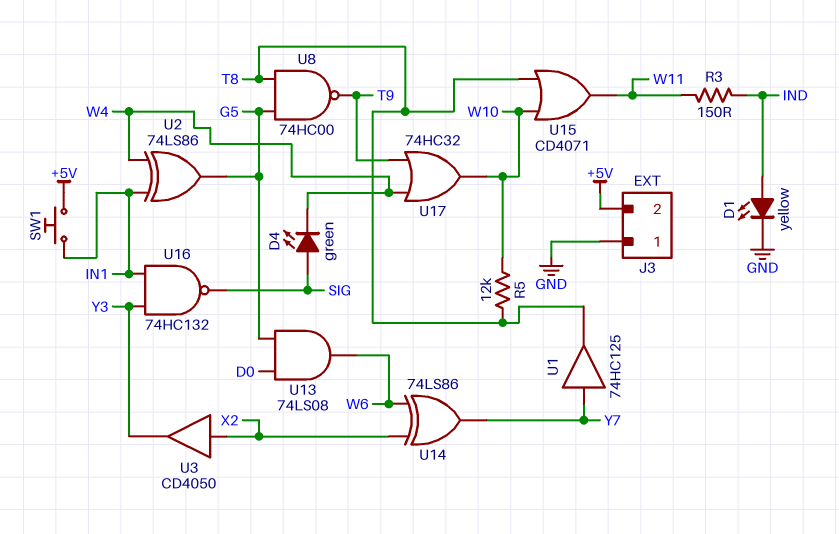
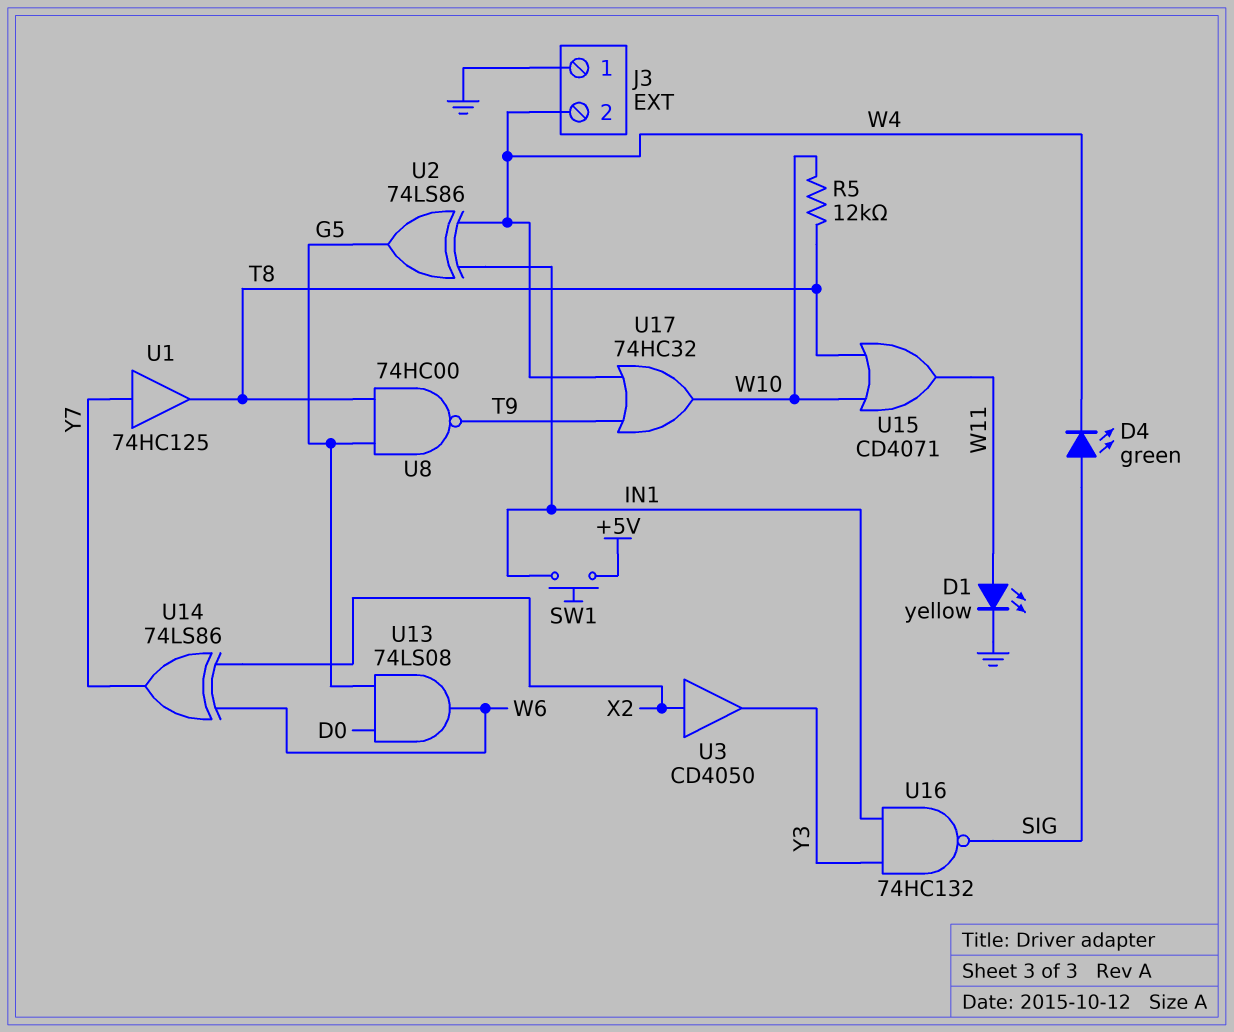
D1: LED yellow (A IND, K GND) -> LED yellow (A W11, K GND)
J3 pin 2: +5V -> W4
R3: 150 (IND, W11) -> none

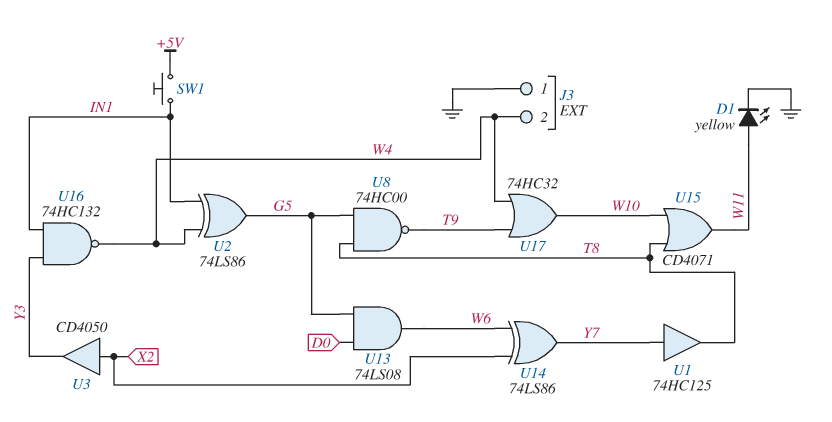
D4: LED green (A SIG, K W4) -> none
R5: 12k (T8, W10) -> none
U16: NAND 74HC132 (in IN1, in Y3, out SIG) -> NAND 74HC132 (in IN1, in Y3, out W4)

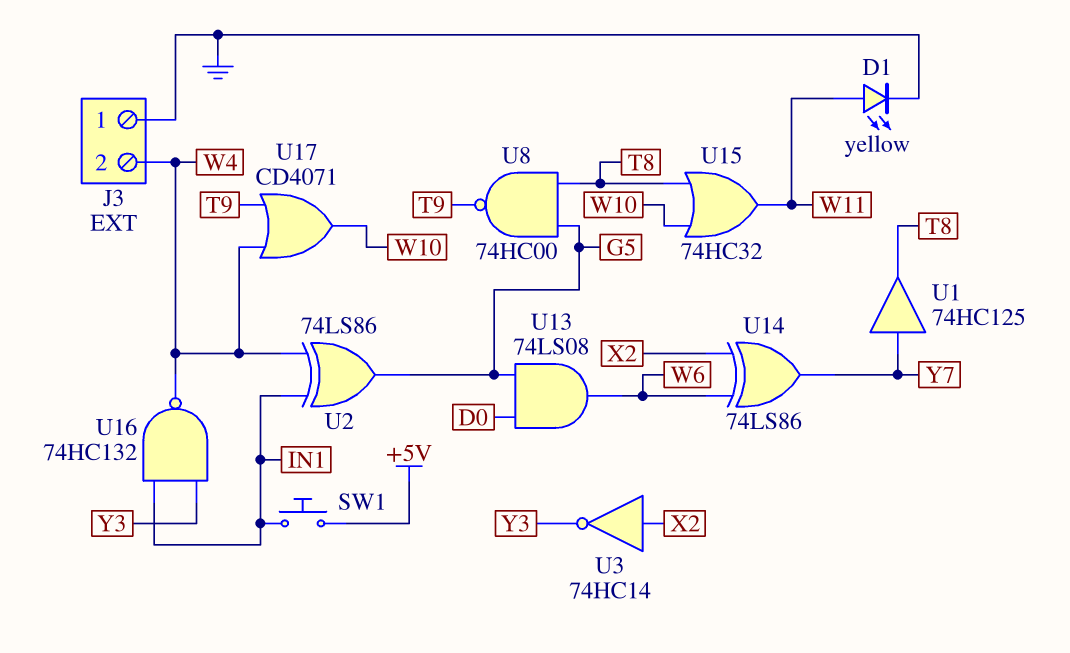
U3: buffer CD4050 (in X2, out Y3) -> NOT 74HC14 (in X2, out Y3)
U15: OR CD4071 (in T8, in W10, out W11) -> OR 74HC32 (in T8, in W10, out W11)
U17: OR 74HC32 (in T9, in W4, out W10) -> OR CD4071 (in T9, in W4, out W10)

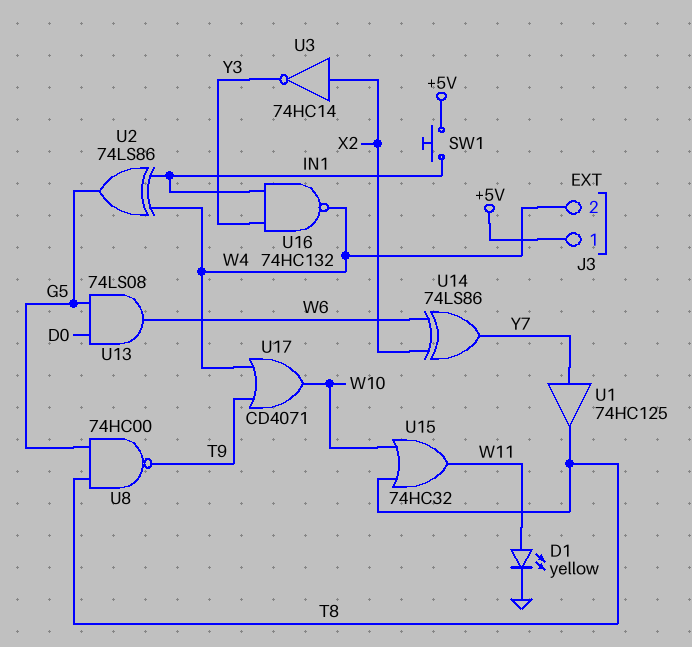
J3 pin 1: GND -> +5V

